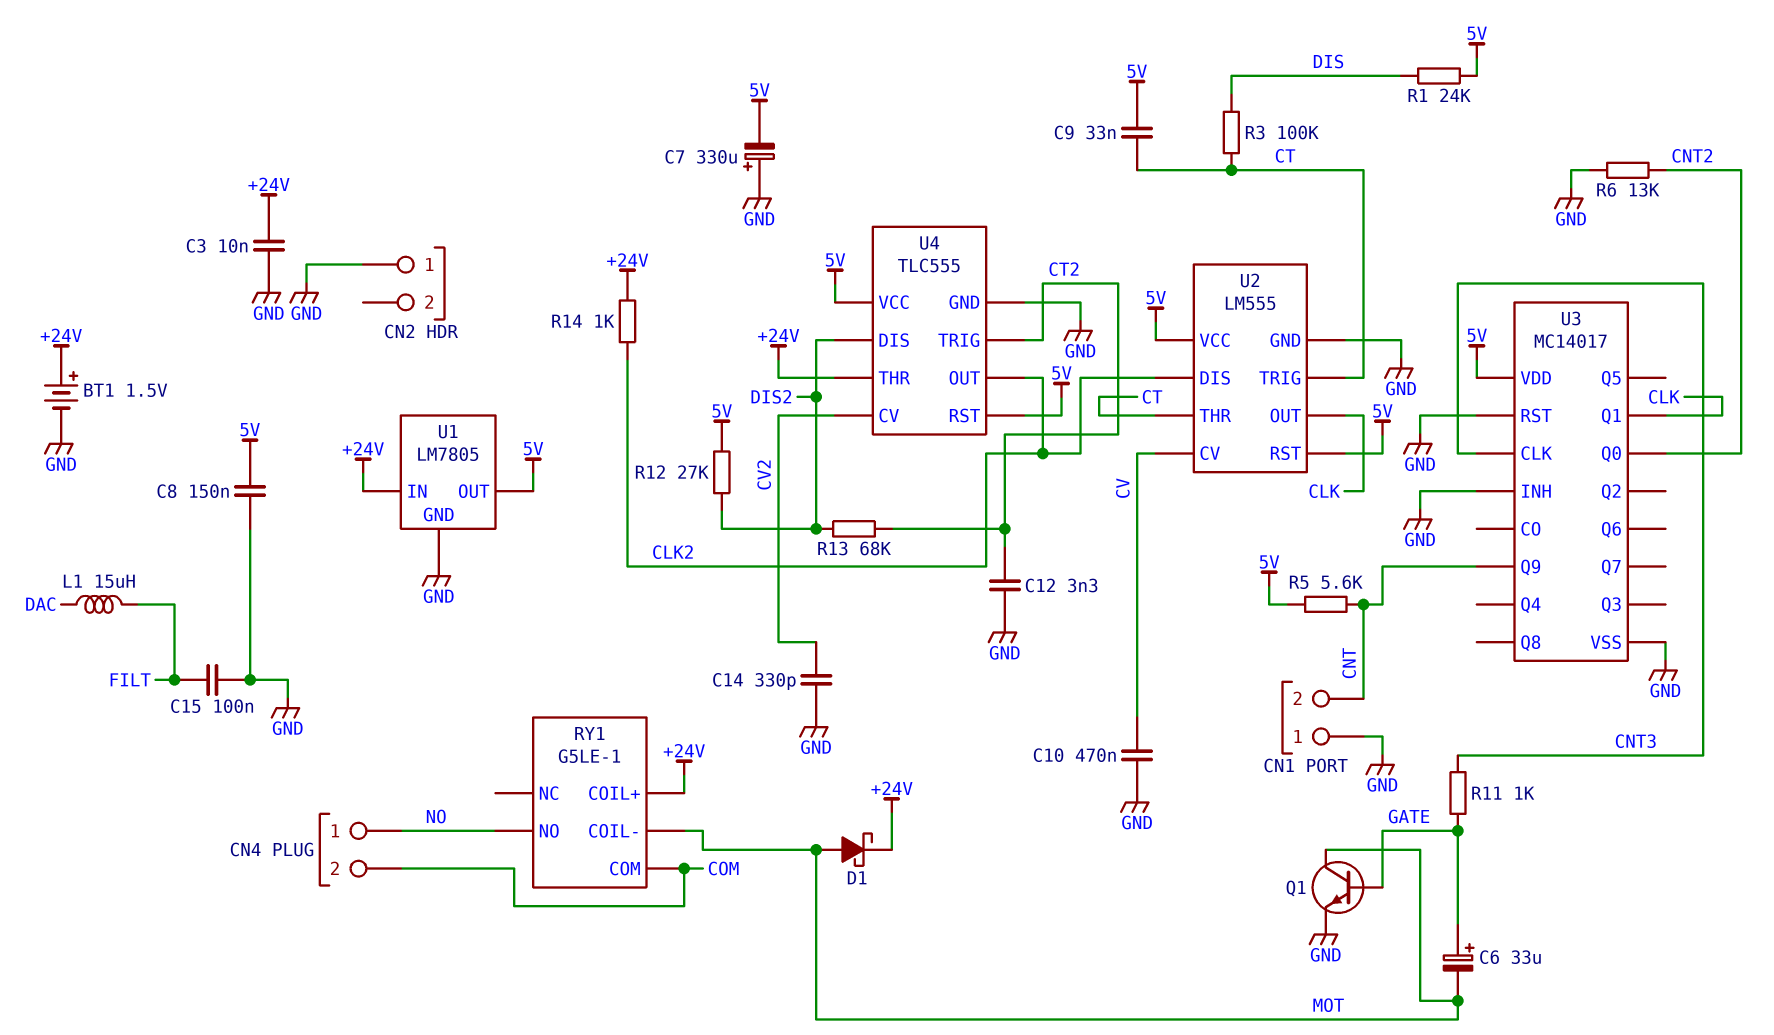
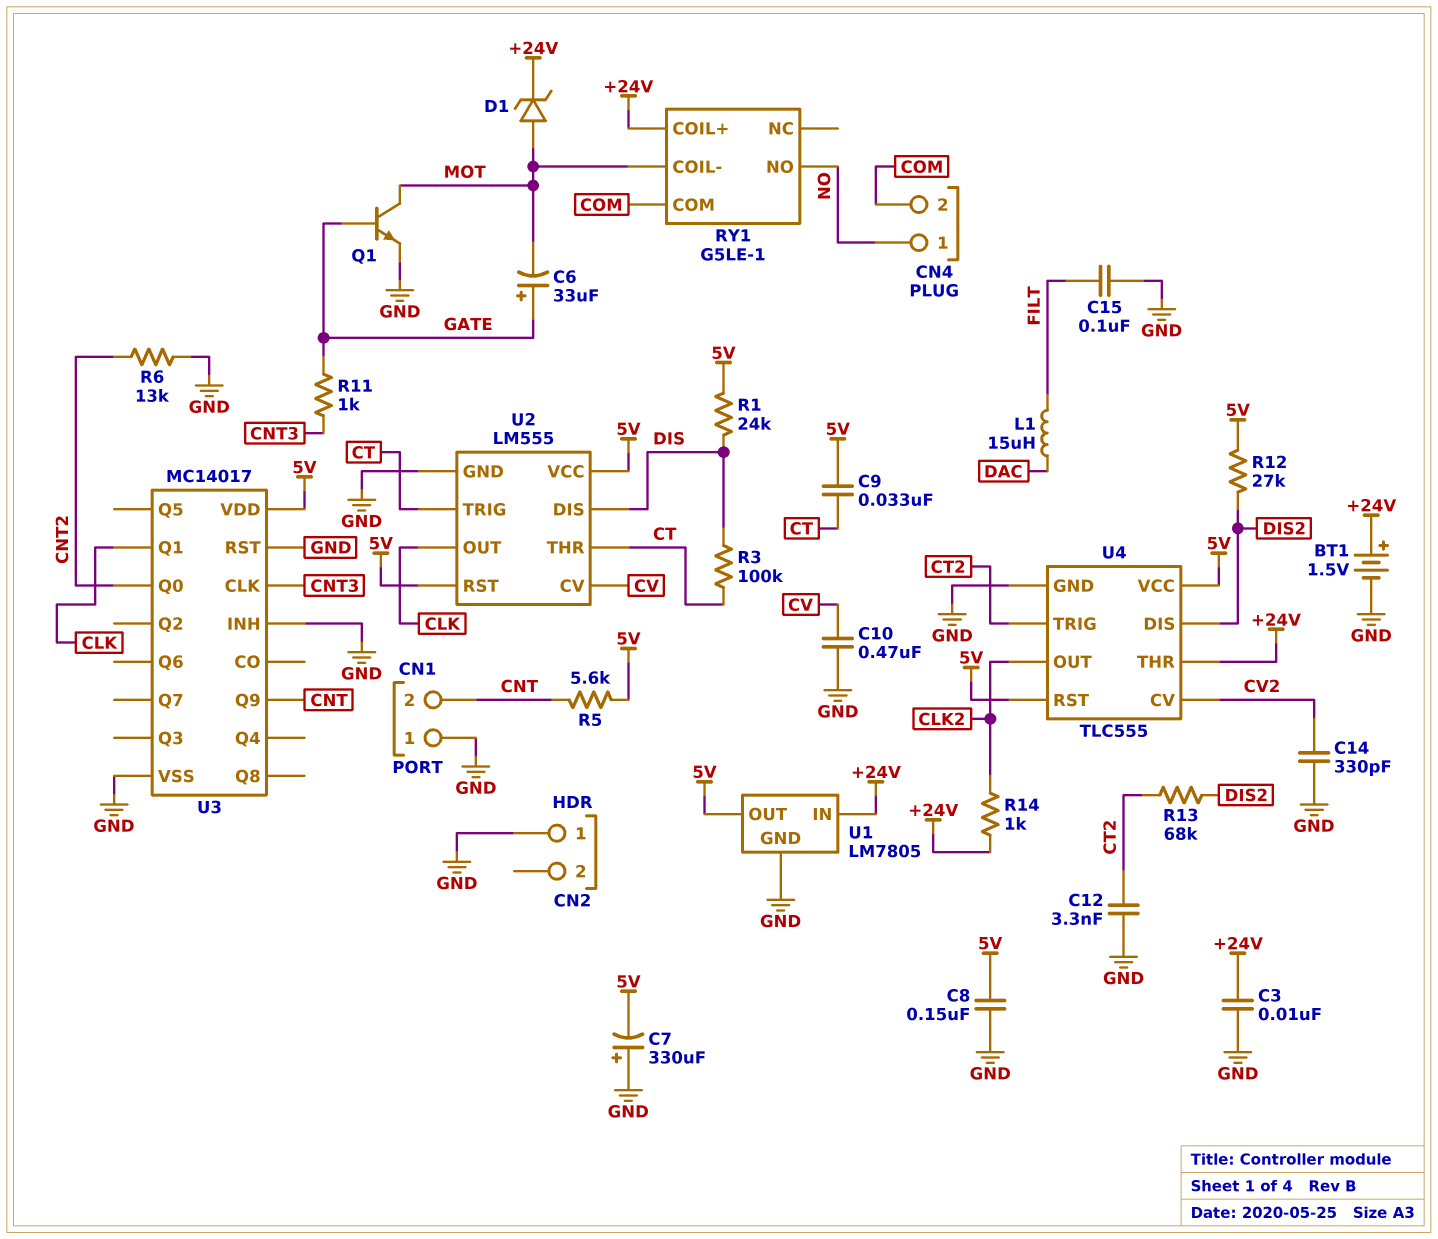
D1: schottky (A MOT, K +24V) -> zener (A MOT, K +24V)
U2 pin DIS: CLK2 -> DIS

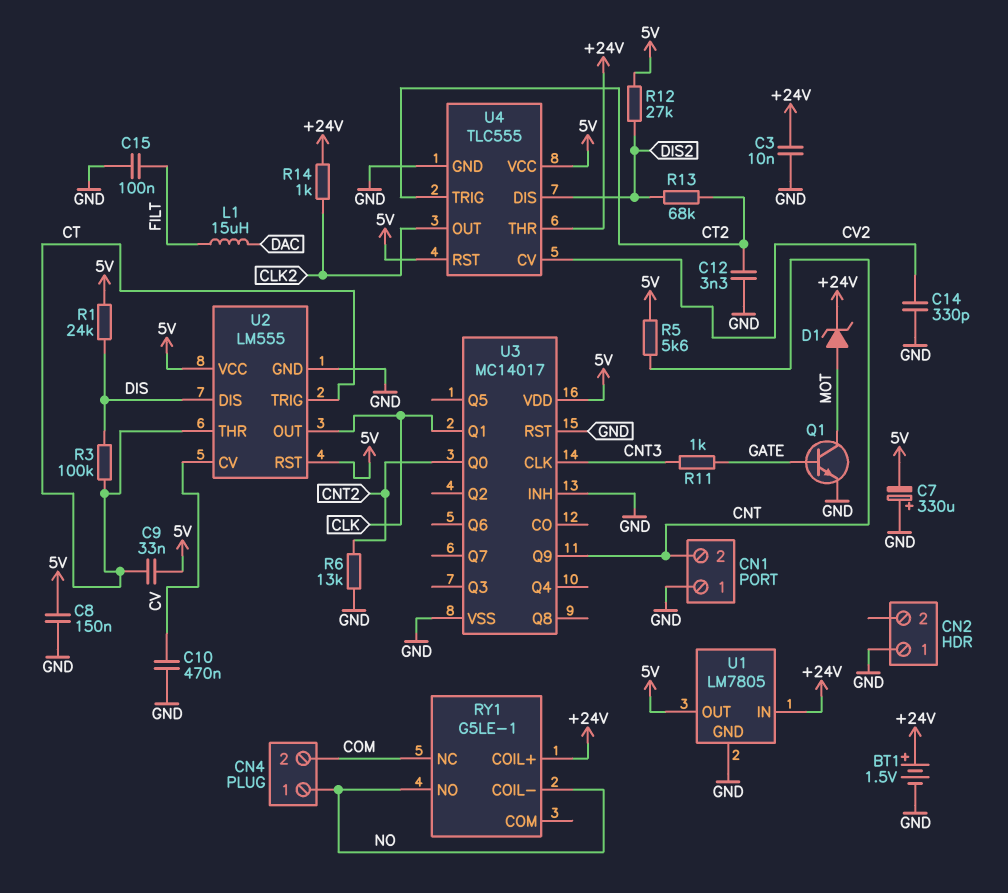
C6: 33uF (plus GATE, minus MOT) -> none
RY1 pin COIL-: MOT -> NO
RY1 pin COM: COM -> none
RY1 pin NC: none -> COM

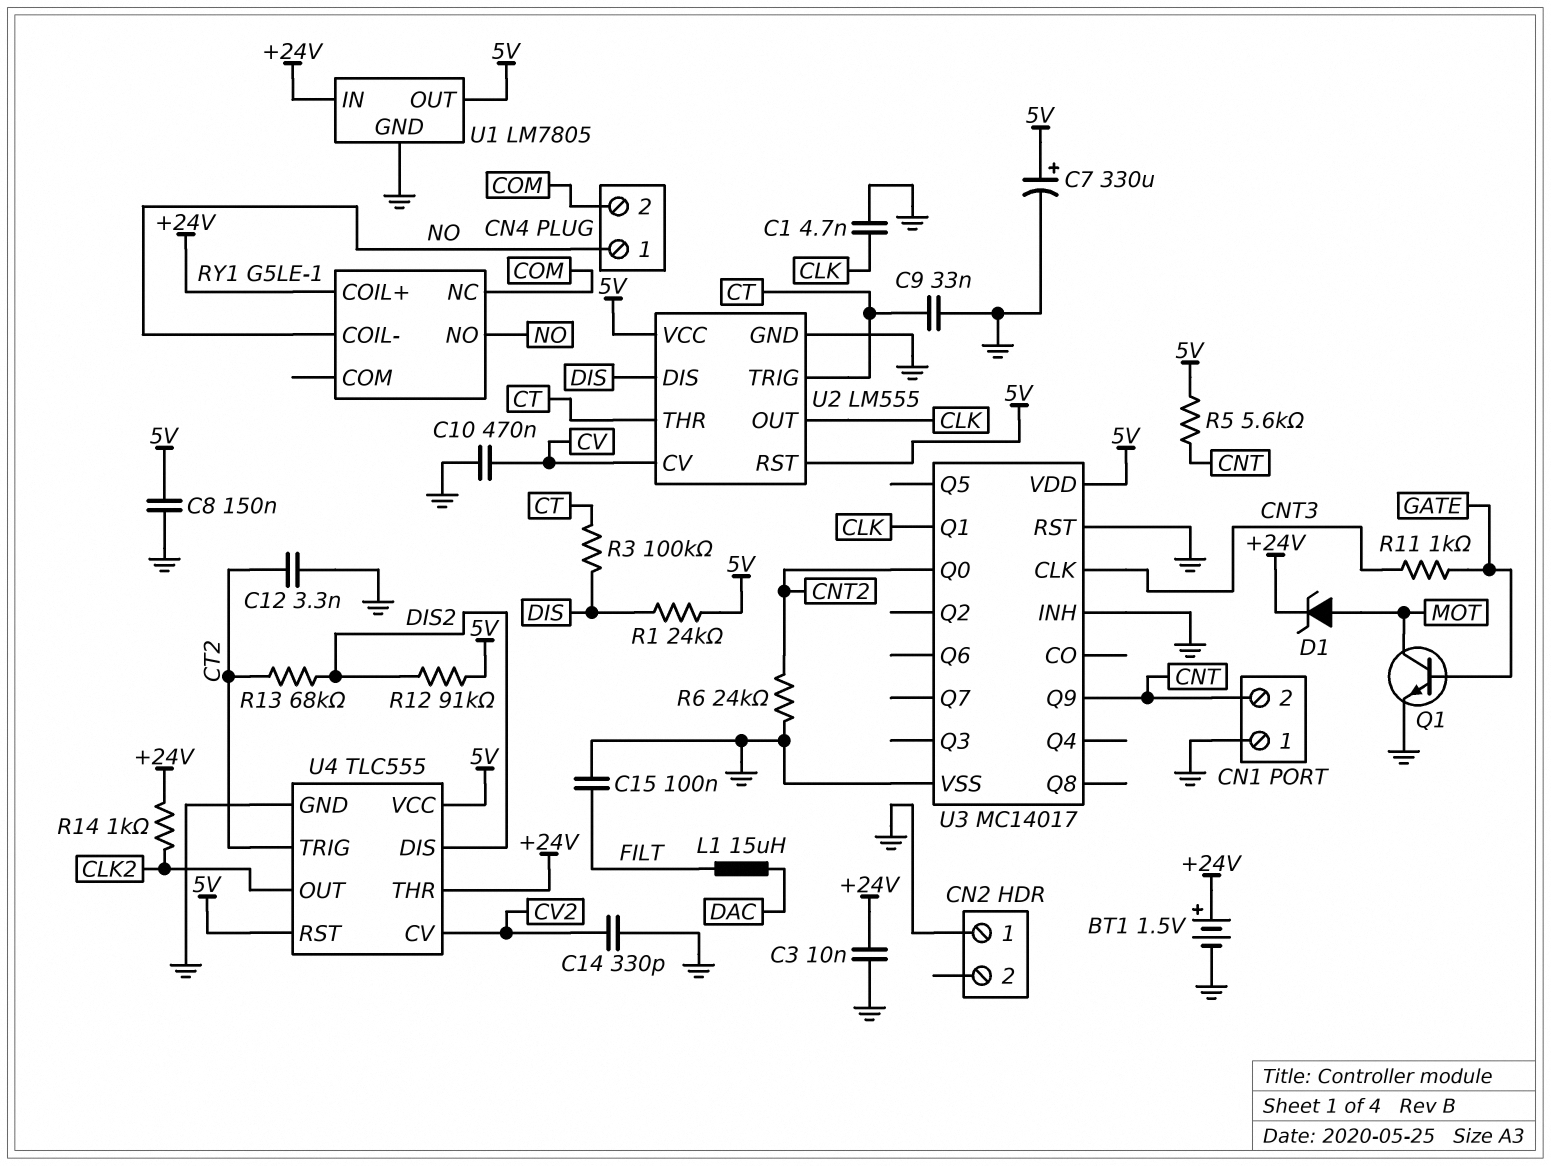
C1: none -> 4.7nF (CLK, GND)
C7: 330uF (plus GND, minus 5V) -> 330uF (plus 5V, minus GND)
C9: 33nF (5V, CT) -> 33nF (CT, GND)
R6: 13k (CNT2, GND) -> 24k (CNT2, GND)
R12: 27k (5V, DIS2) -> 91k (5V, DIS2)

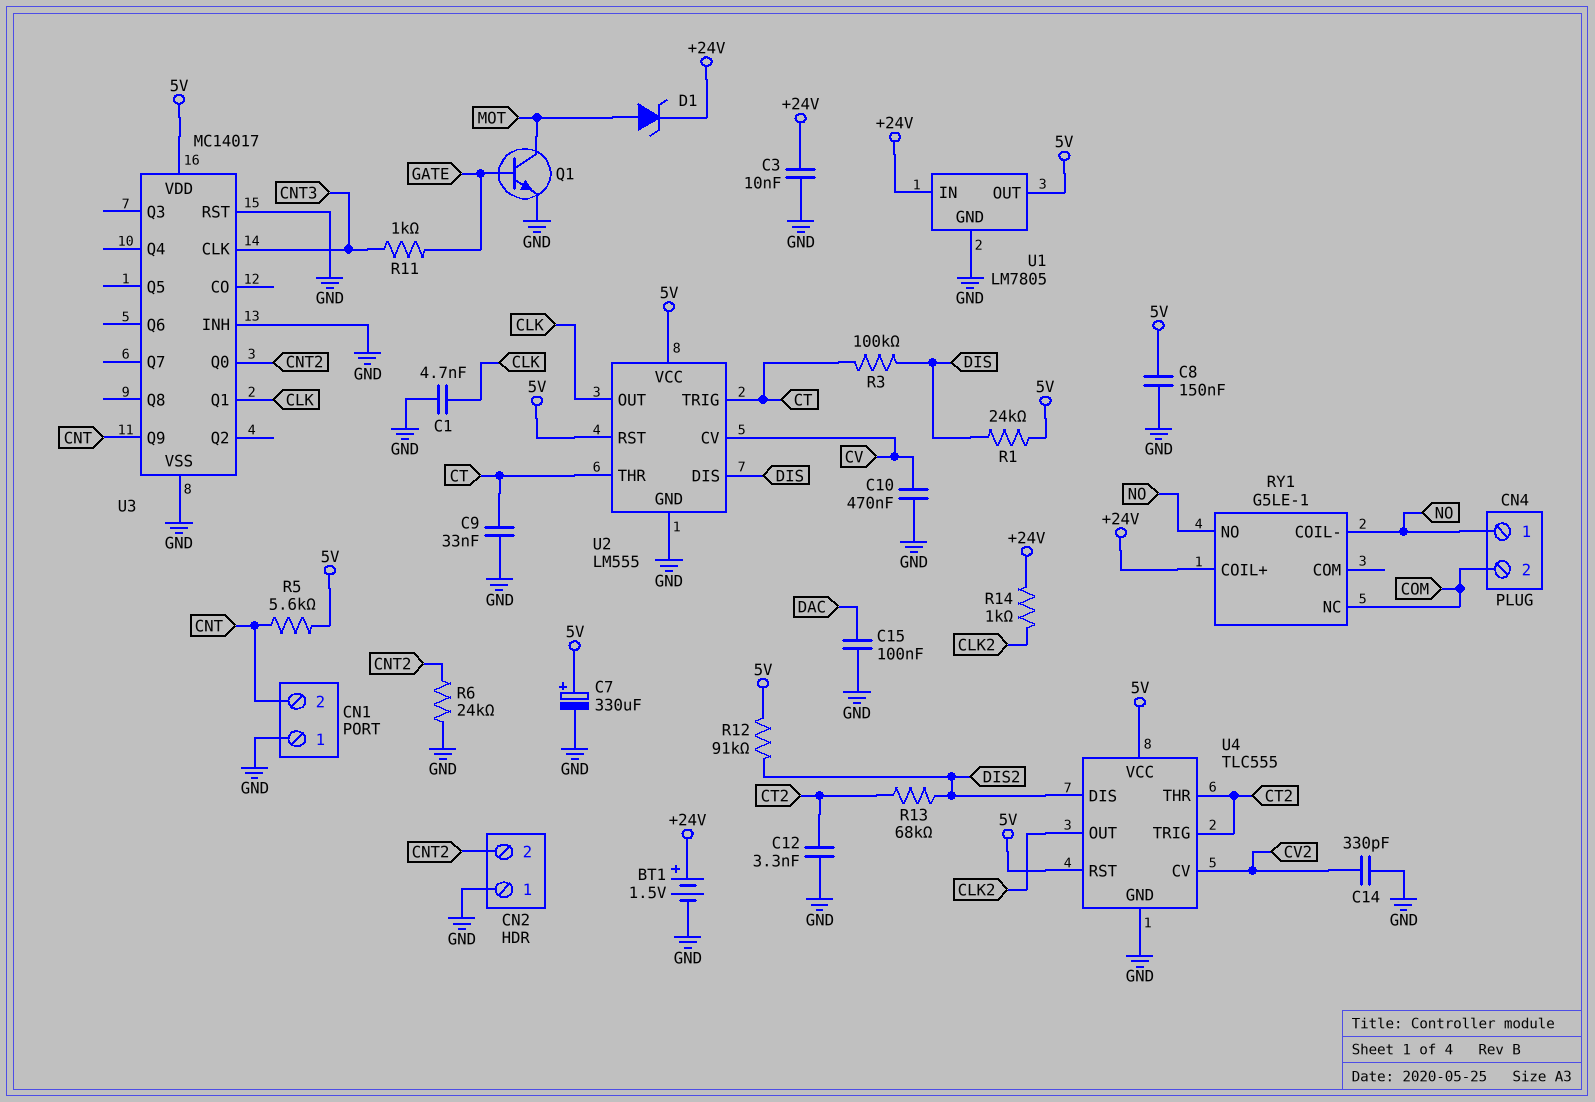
C15: 100nF (FILT, GND) -> 100nF (DAC, GND)
CN2 pin 2: none -> CNT2
L1: 15uH (DAC, FILT) -> none
U4 pin THR: +24V -> CT2

